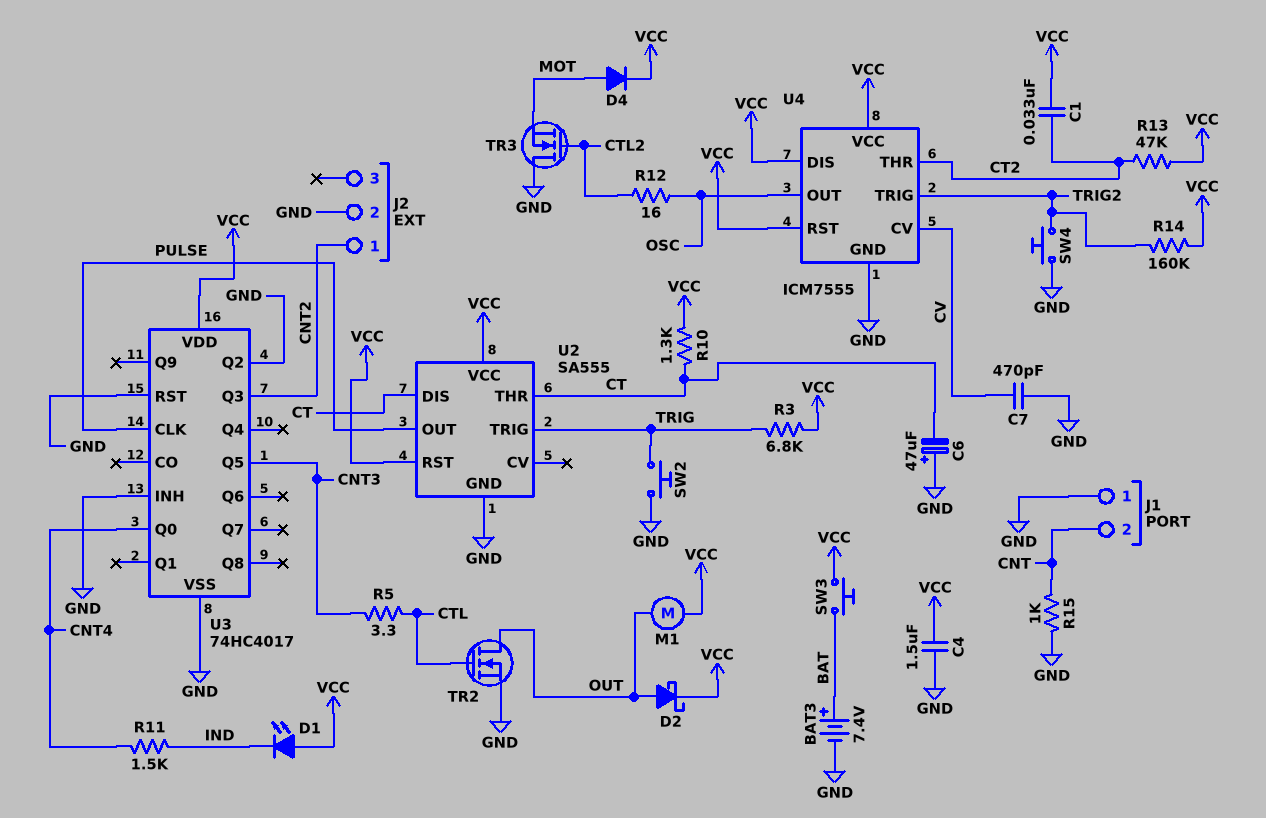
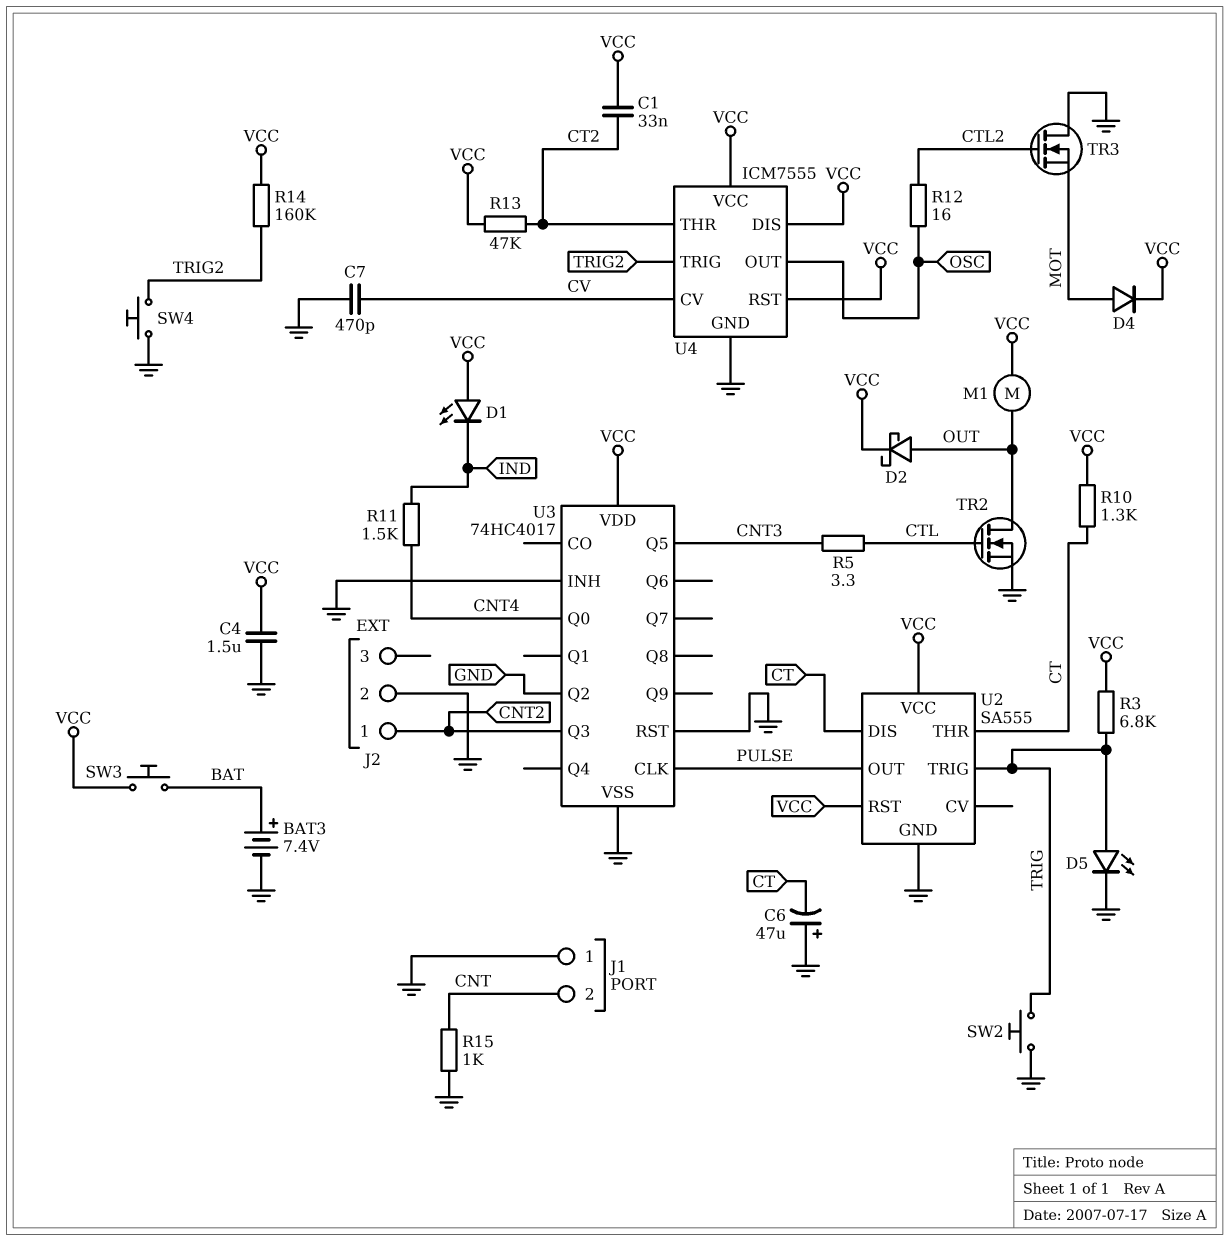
D5: none -> LED (A TRIG, K GND)

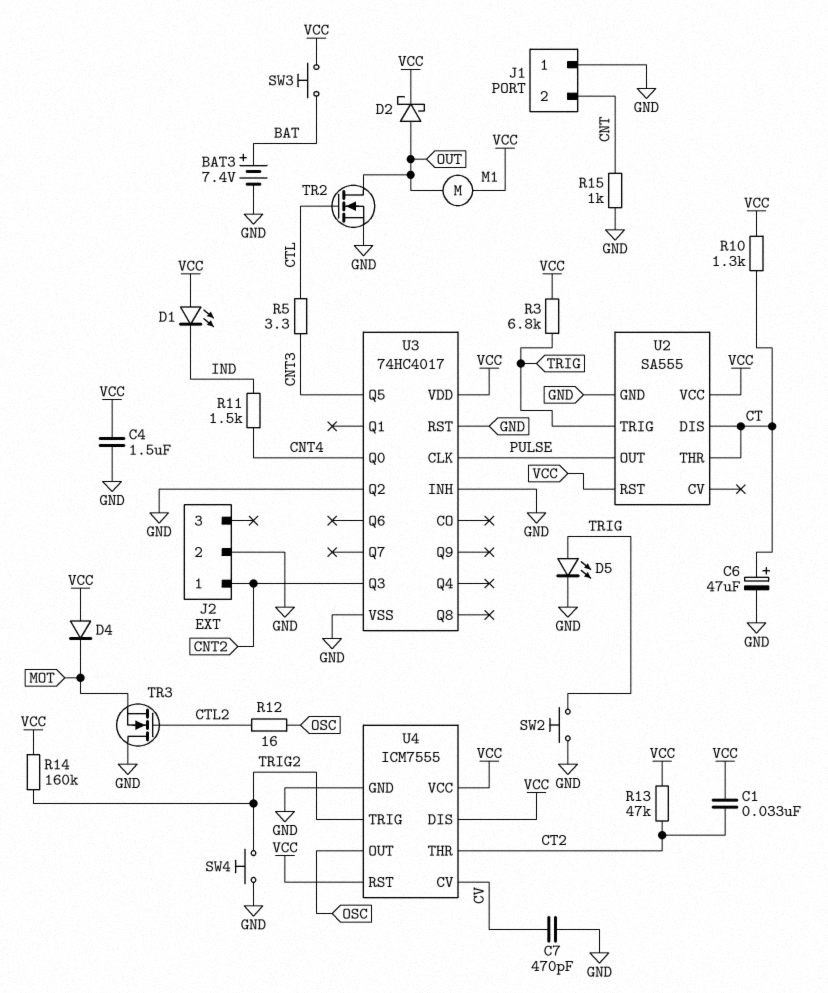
C6: 47uF (plus GND, minus CT) -> 47uF (plus CT, minus GND)
D4: diode (A MOT, K VCC) -> diode (A VCC, K MOT)

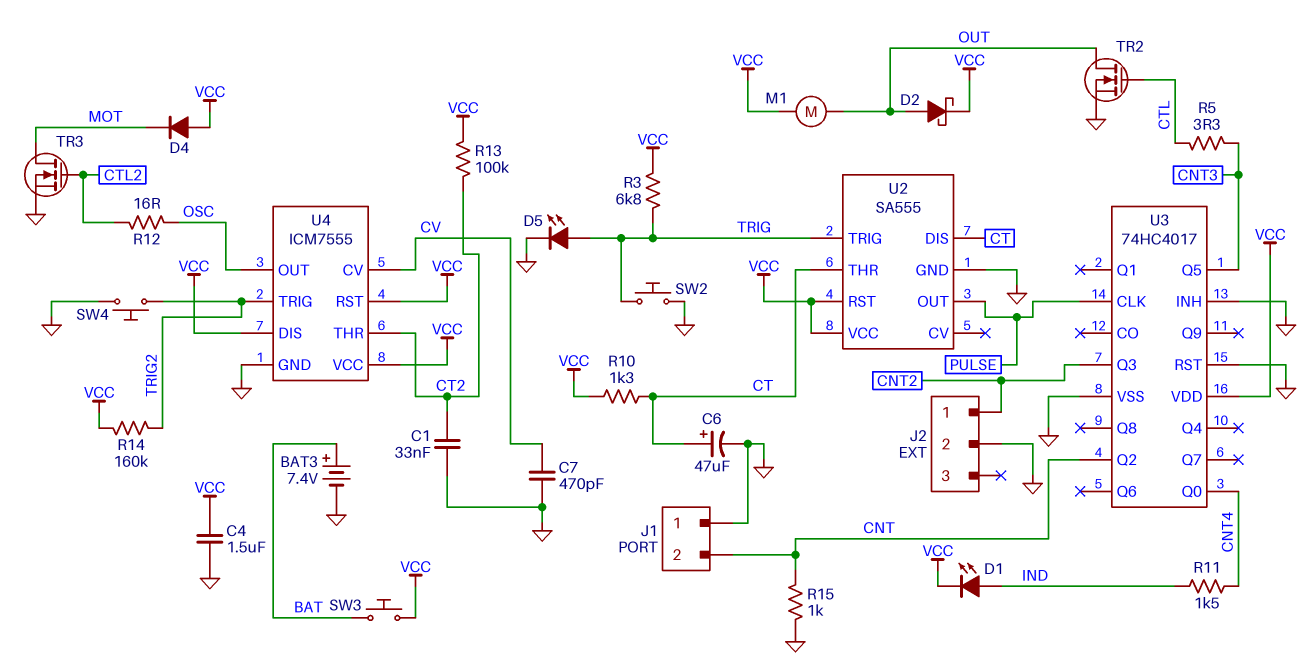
C1: 33nF (CT2, VCC) -> 33nF (CT2, GND)
D1: LED (A VCC, K IND) -> LED (A IND, K VCC)
R13: 47k (CT2, VCC) -> 100k (CT2, VCC)
TR3: NMOS (G CTL2, D GND, S MOT) -> NMOS (G CTL2, D MOT, S GND)
U3 pin Q2: GND -> CNT

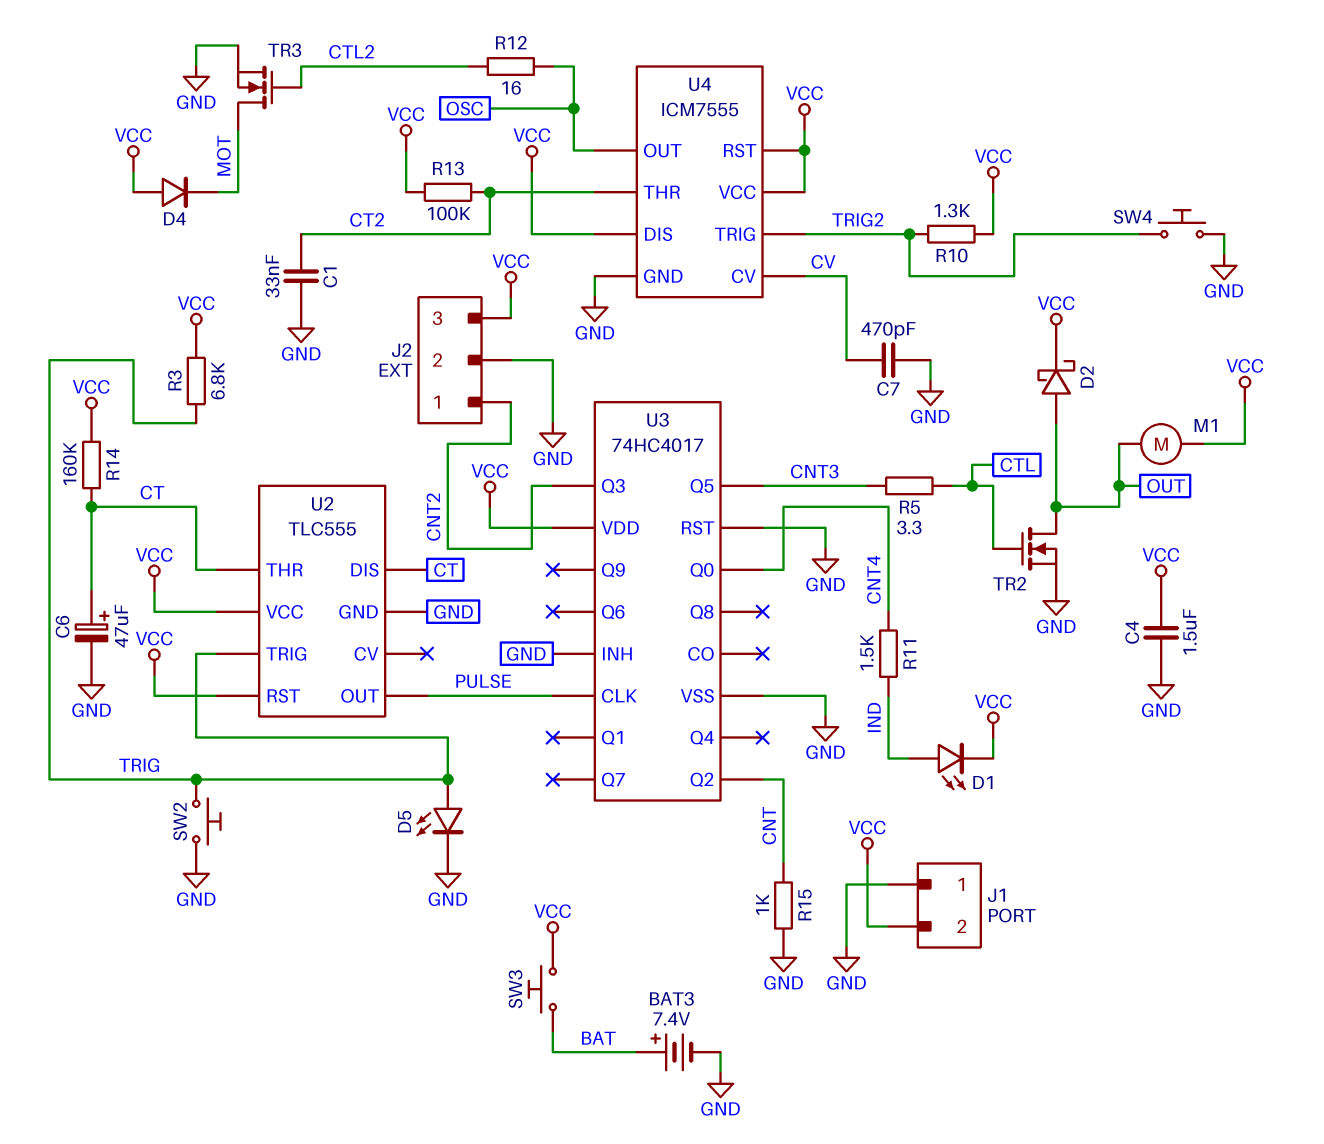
J1 pin 2: CNT -> VCC
J2 pin 3: none -> VCC
R10: 1.3k (CT, VCC) -> 1.3k (TRIG2, VCC)
R14: 160k (TRIG2, VCC) -> 160k (CT, VCC)
U2: SA555 -> TLC555

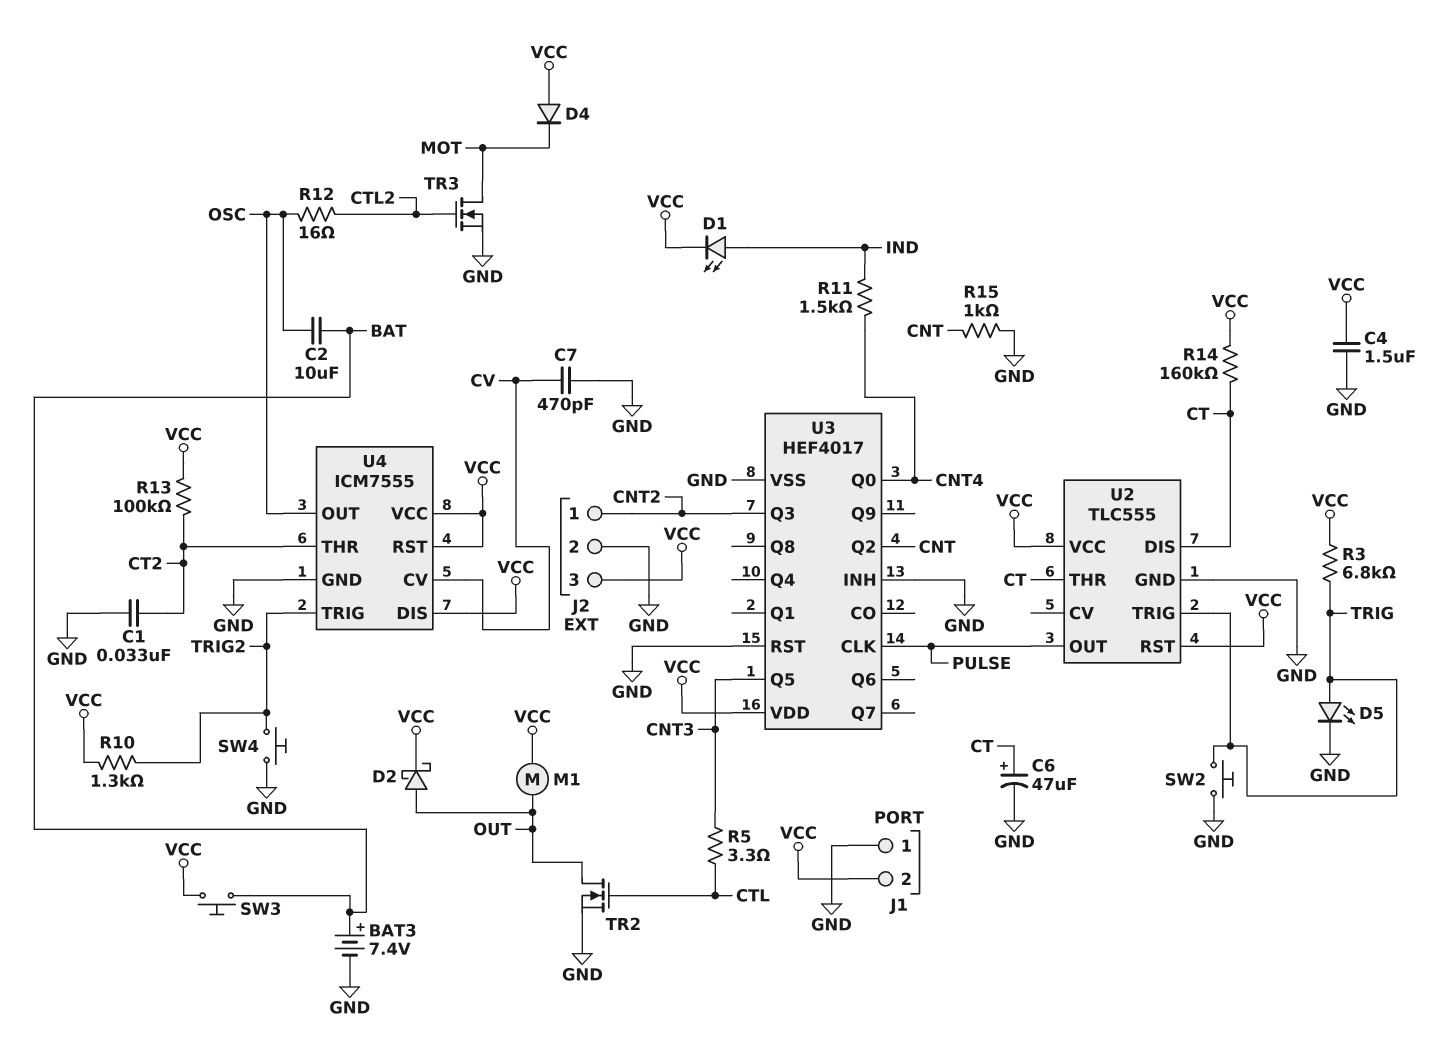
C2: none -> 10uF (BAT, OSC)
U3: 74HC4017 -> HEF4017

